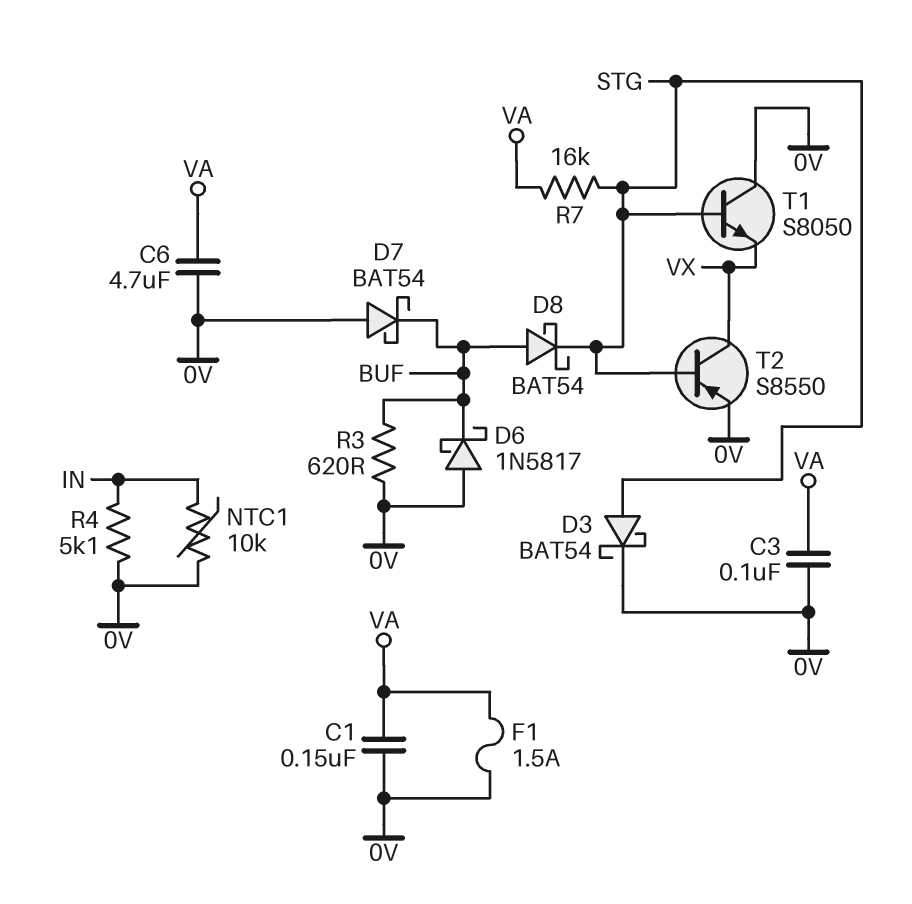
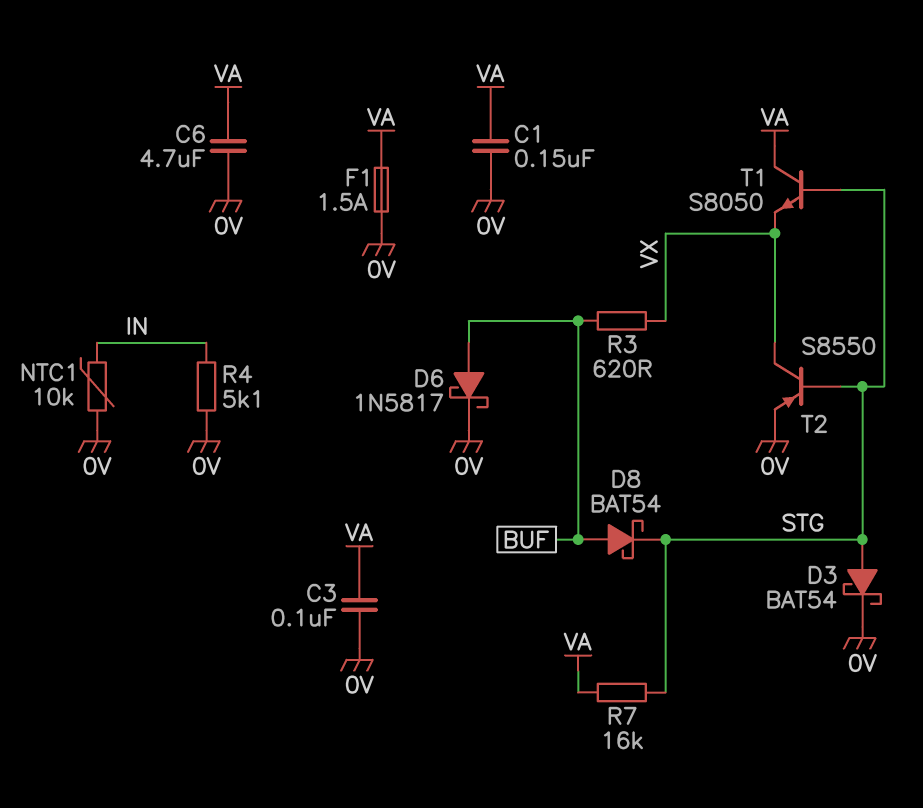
D6: schottky 1N5817 (A 0V, K BUF) -> schottky 1N5817 (A BUF, K 0V)
D7: schottky BAT54 (A 0V, K BUF) -> none
R3: 620 (0V, BUF) -> 620 (BUF, VX)
T1: NPN S8050 (B STG, C 0V, E VX) -> NPN S8050 (B STG, C VA, E VX)

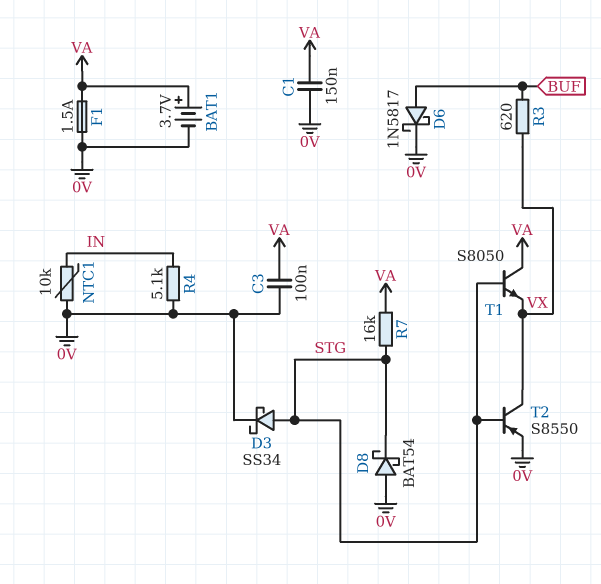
BAT1: none -> 3.7V (plus VA, minus 0V)
C6: 4.7uF (0V, VA) -> none
D3: schottky BAT54 (A STG, K 0V) -> schottky SS34 (A STG, K 0V)
D8: schottky BAT54 (A BUF, K STG) -> schottky BAT54 (A 0V, K STG)

